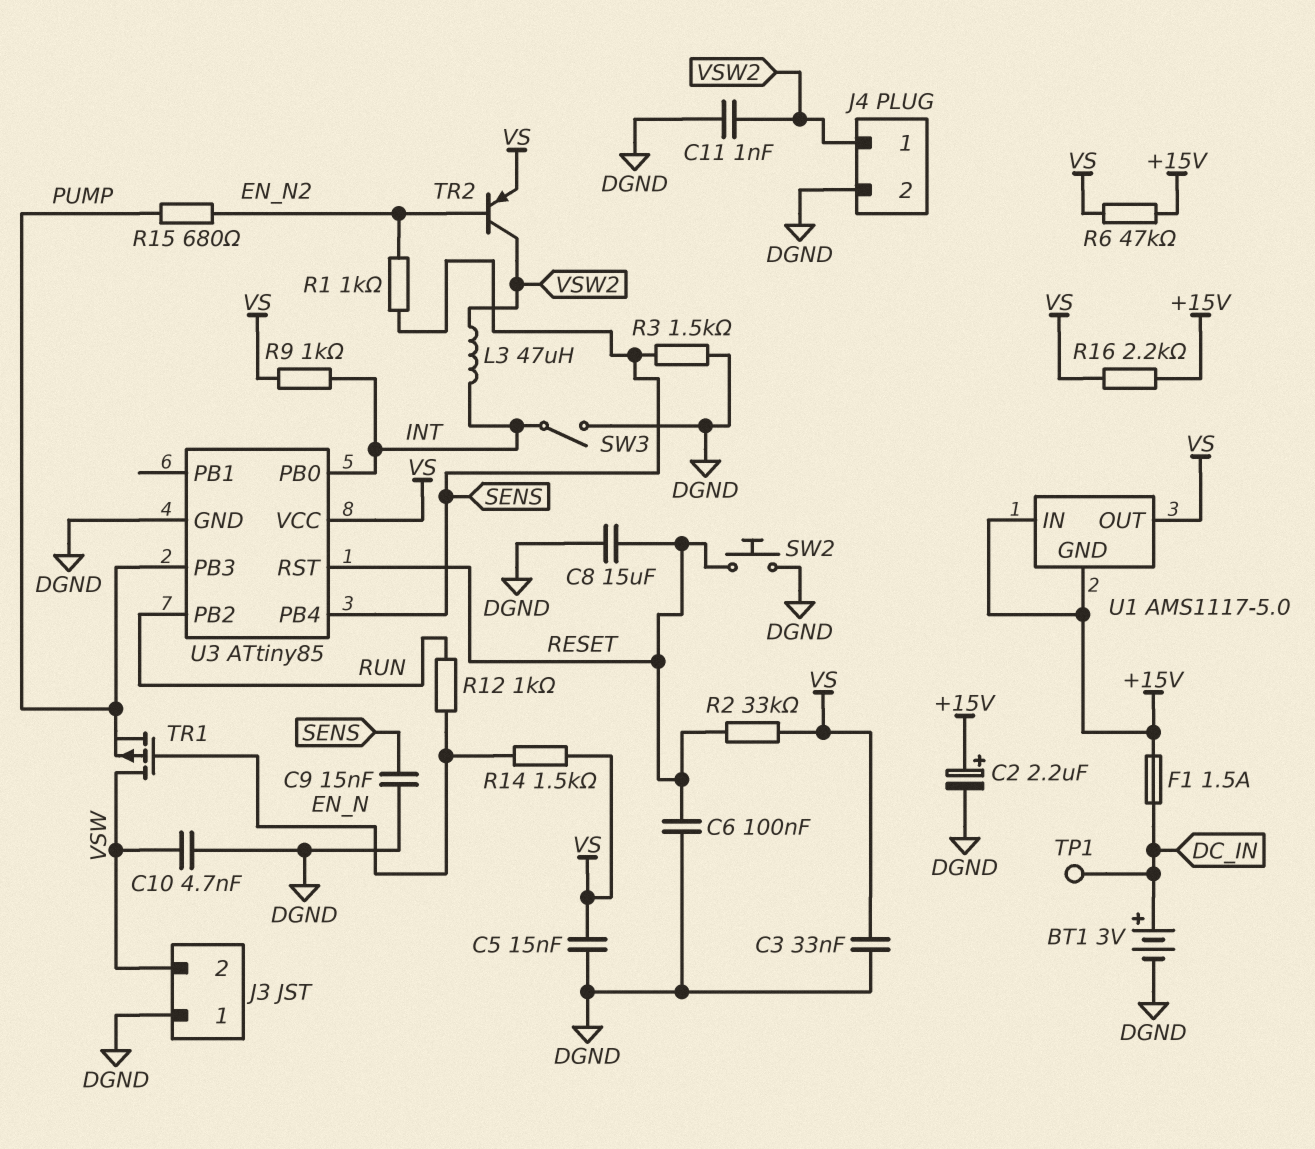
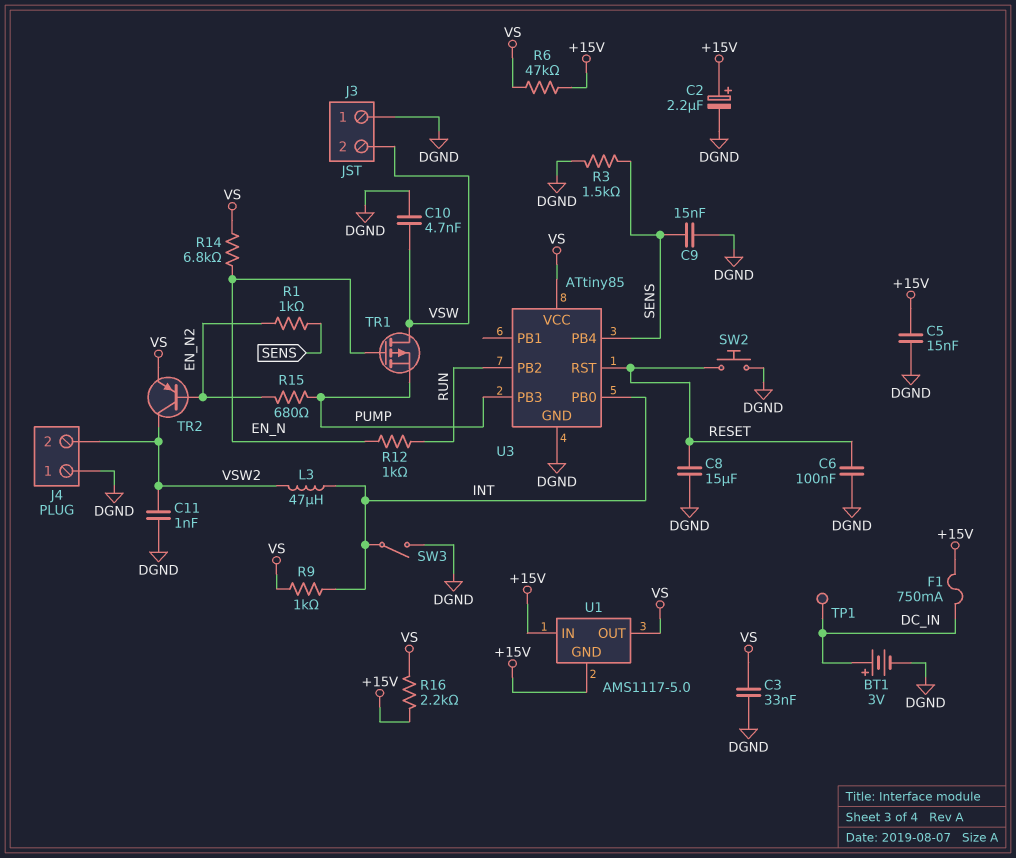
C5: 15nF (DGND, VS) -> 15nF (+15V, DGND)
F1: 1.5A (+15V, DC_IN) -> 750mA (+15V, DC_IN)
J4 pin 1: VSW2 -> DGND
J4 pin 2: DGND -> VSW2
R2: 33k (RESET, VS) -> none
R14: 1.5k (EN_N, VS) -> 6.8k (EN_N, VS)

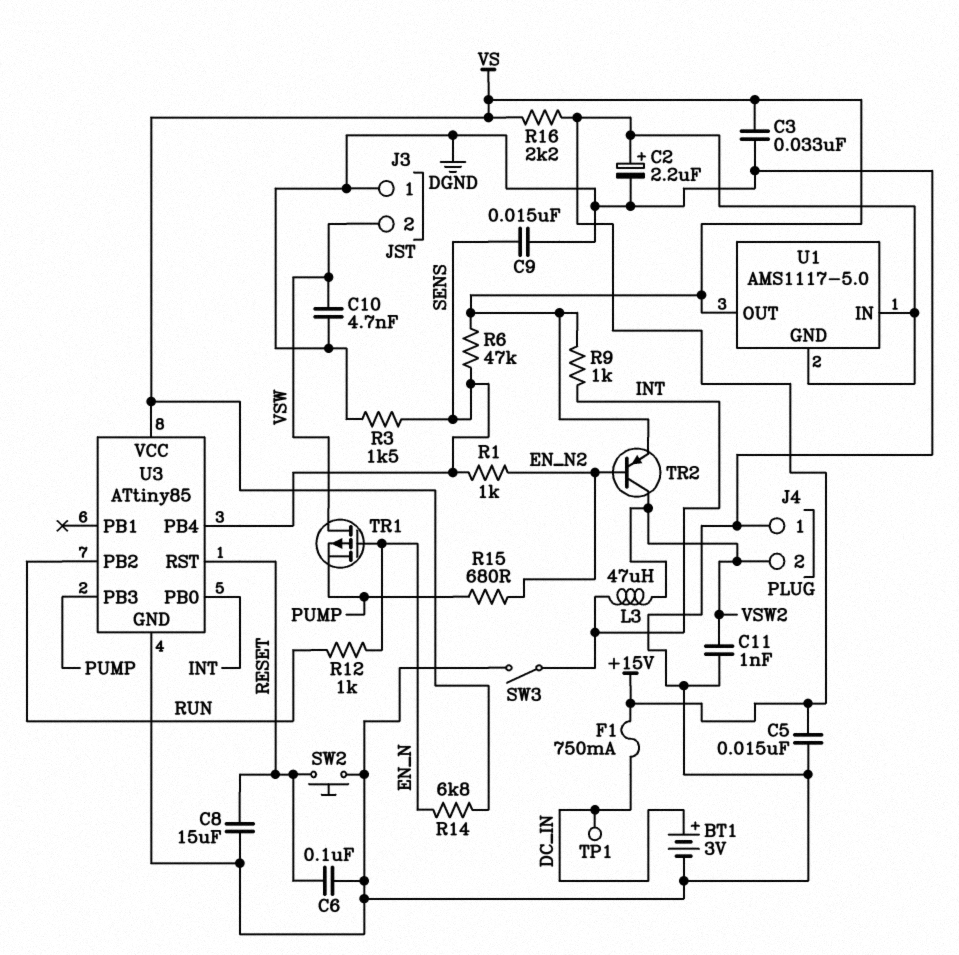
R6: 47k (+15V, VS) -> 47k (SENS, VS)

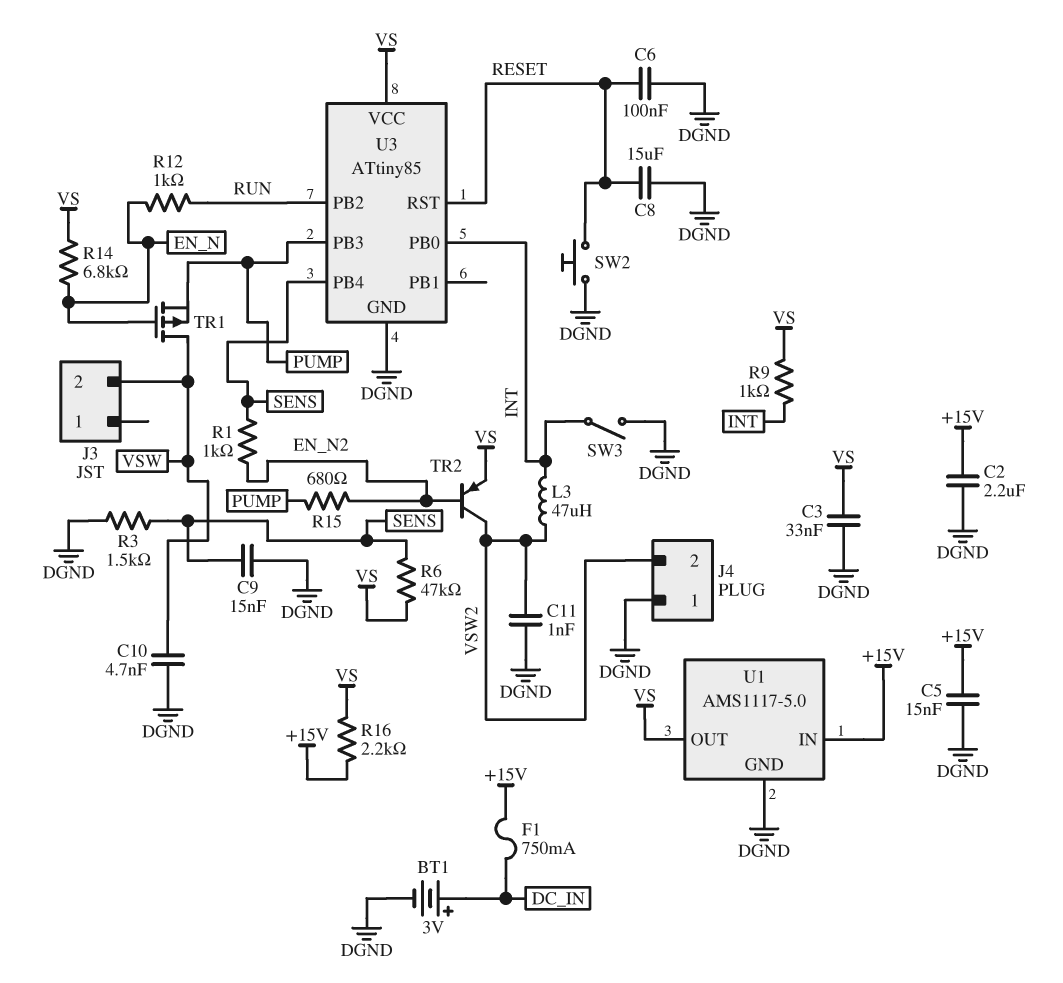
C2: 2.2uF (plus +15V, minus DGND) -> 2.2uF (+15V, DGND)
J3 pin 1: DGND -> none
TP1: test point (DC_IN) -> none
U1 pin GND: +15V -> DGND

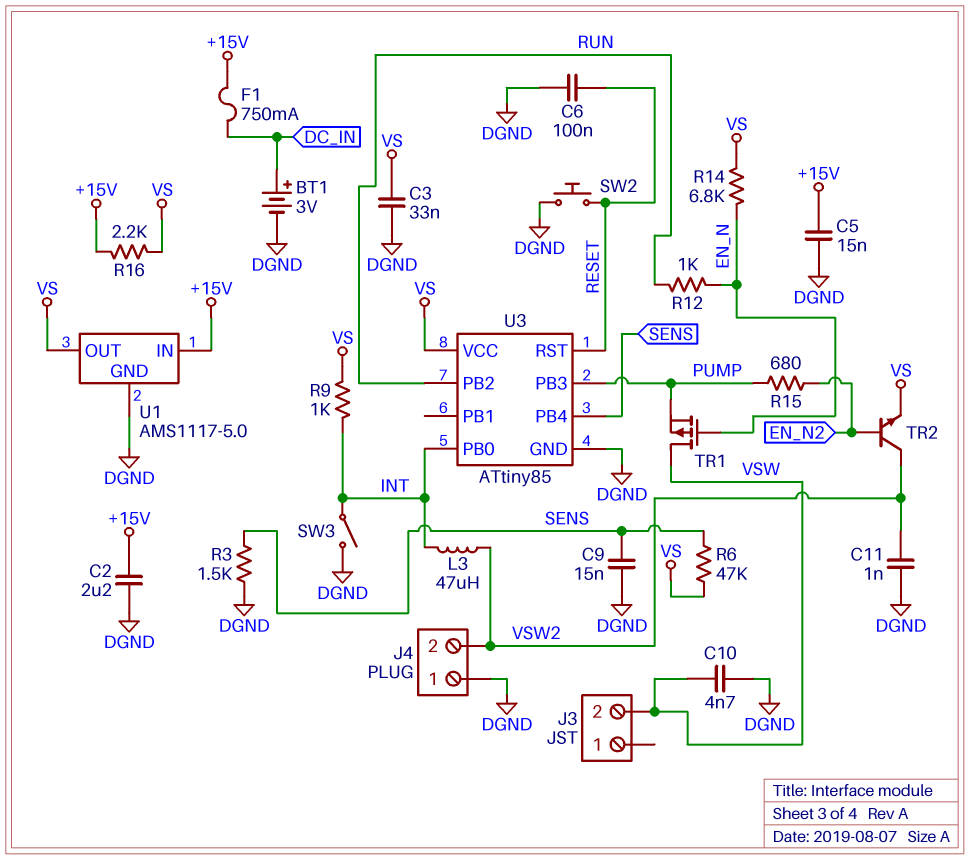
C8: 15uF (DGND, RESET) -> none
R1: 1k (EN_N2, SENS) -> none
TR2: PNP (B EN_N2, C VSW2, E VS) -> NPN (B EN_N2, C VSW2, E VS)

